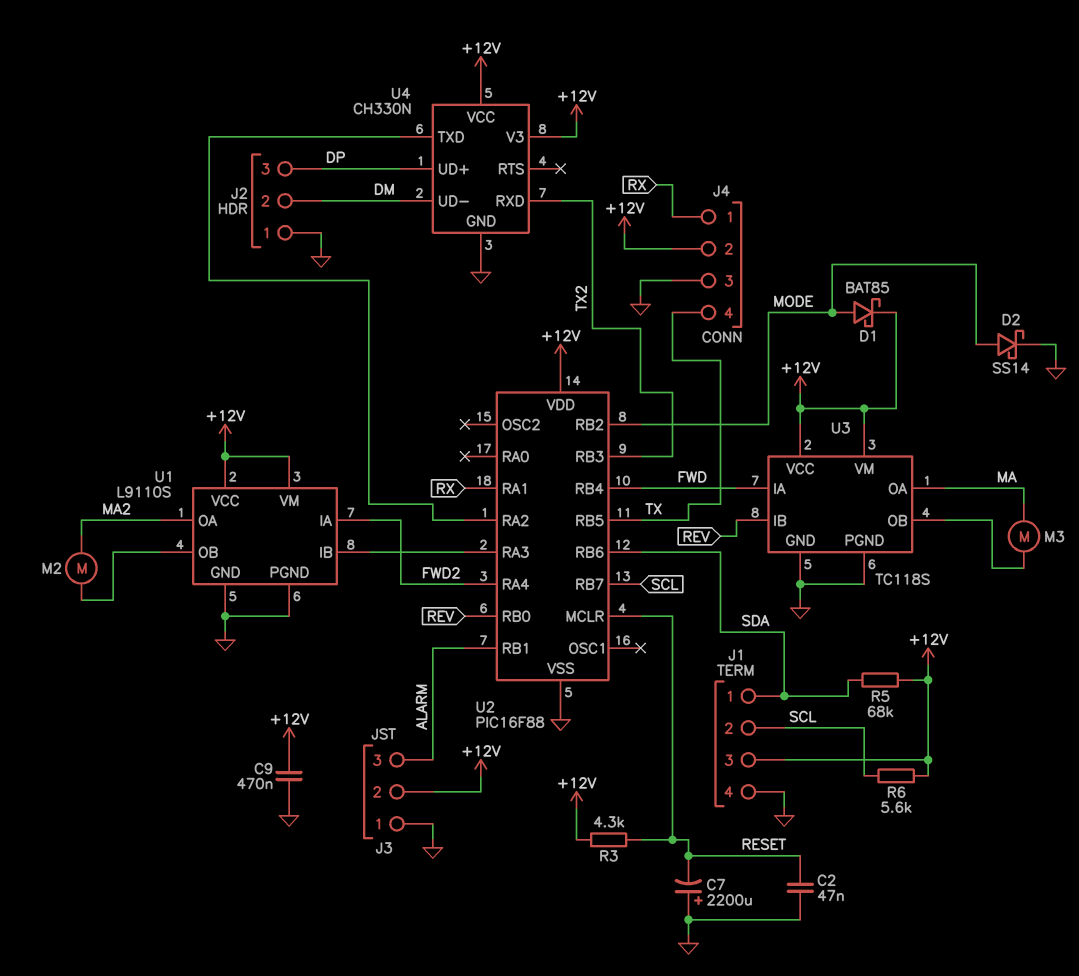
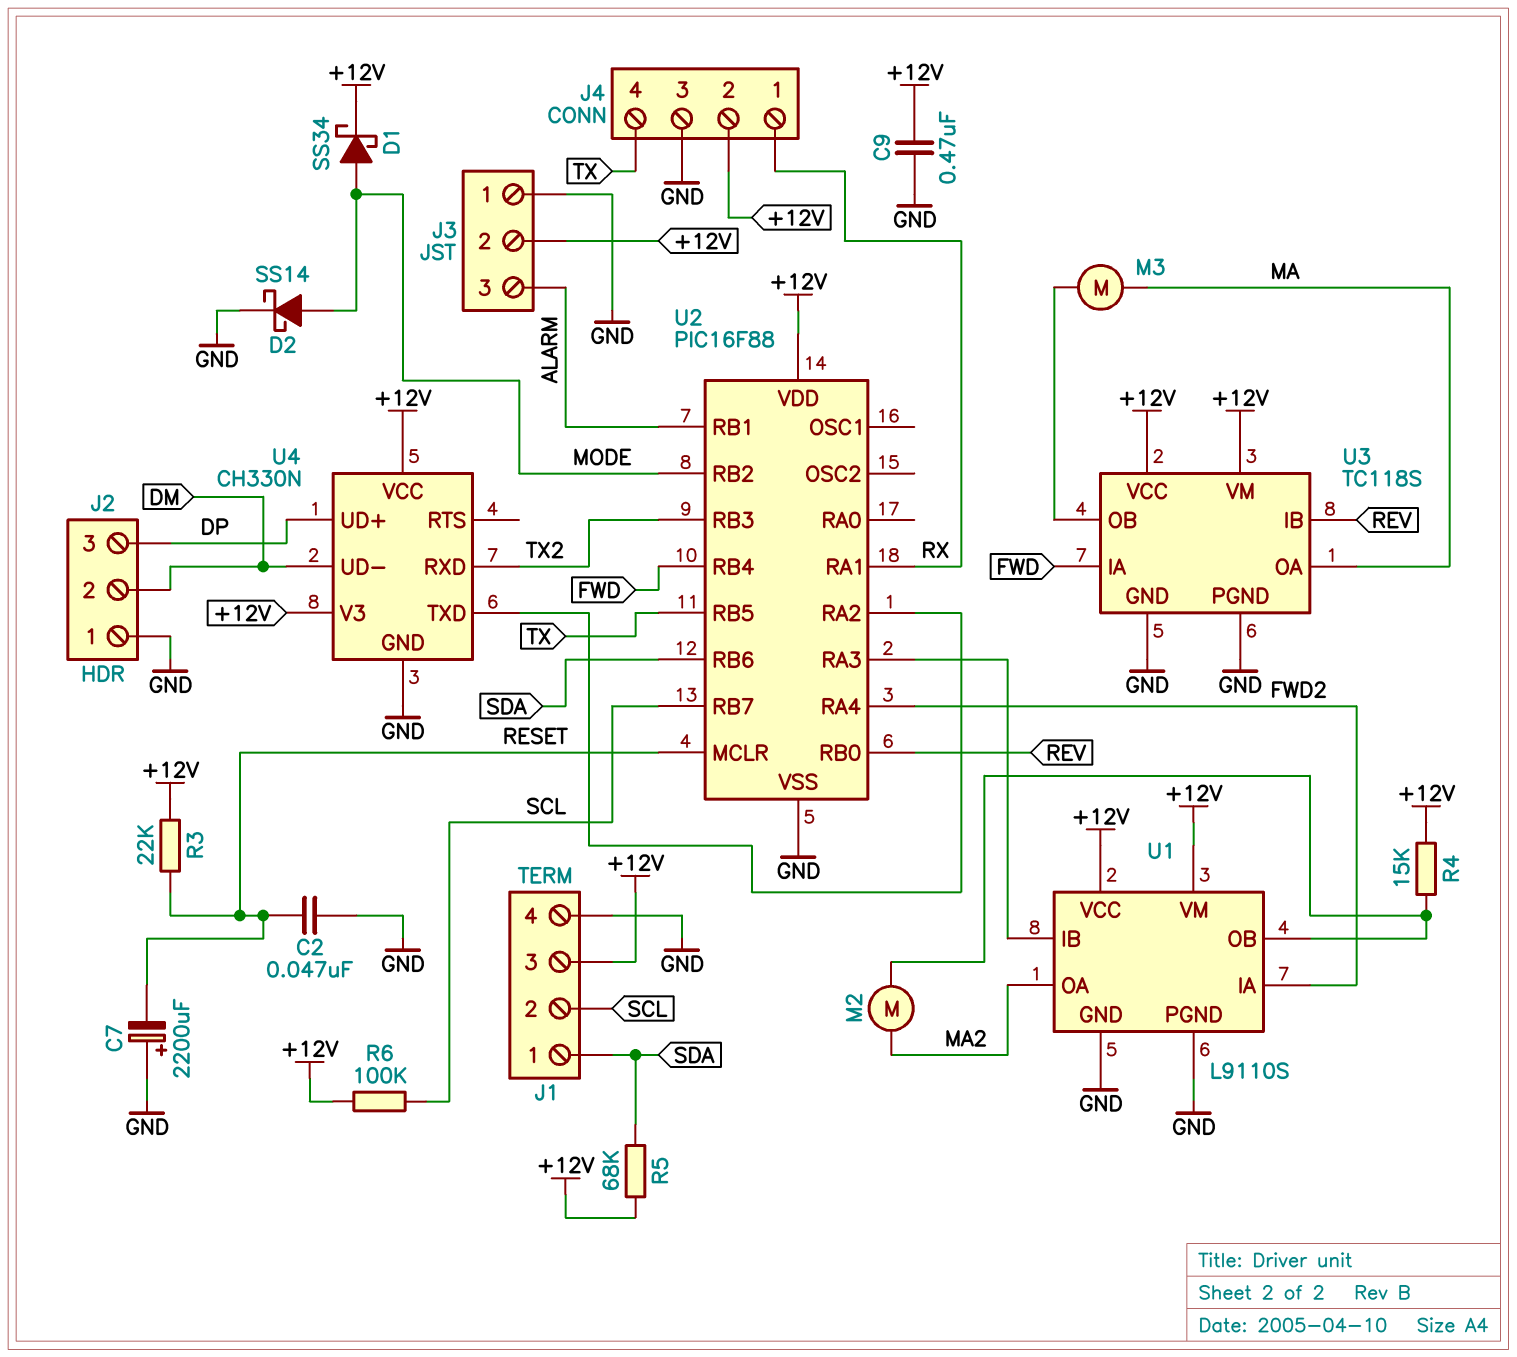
D1: schottky BAT85 (A MODE, K +12V) -> schottky SS34 (A MODE, K +12V)
R3: 4.3k (+12V, RESET) -> 22k (+12V, RESET)
R4: none -> 15k (+12V, U1/OB)
R6: 5.6k (+12V, SCL) -> 100k (+12V, SCL)

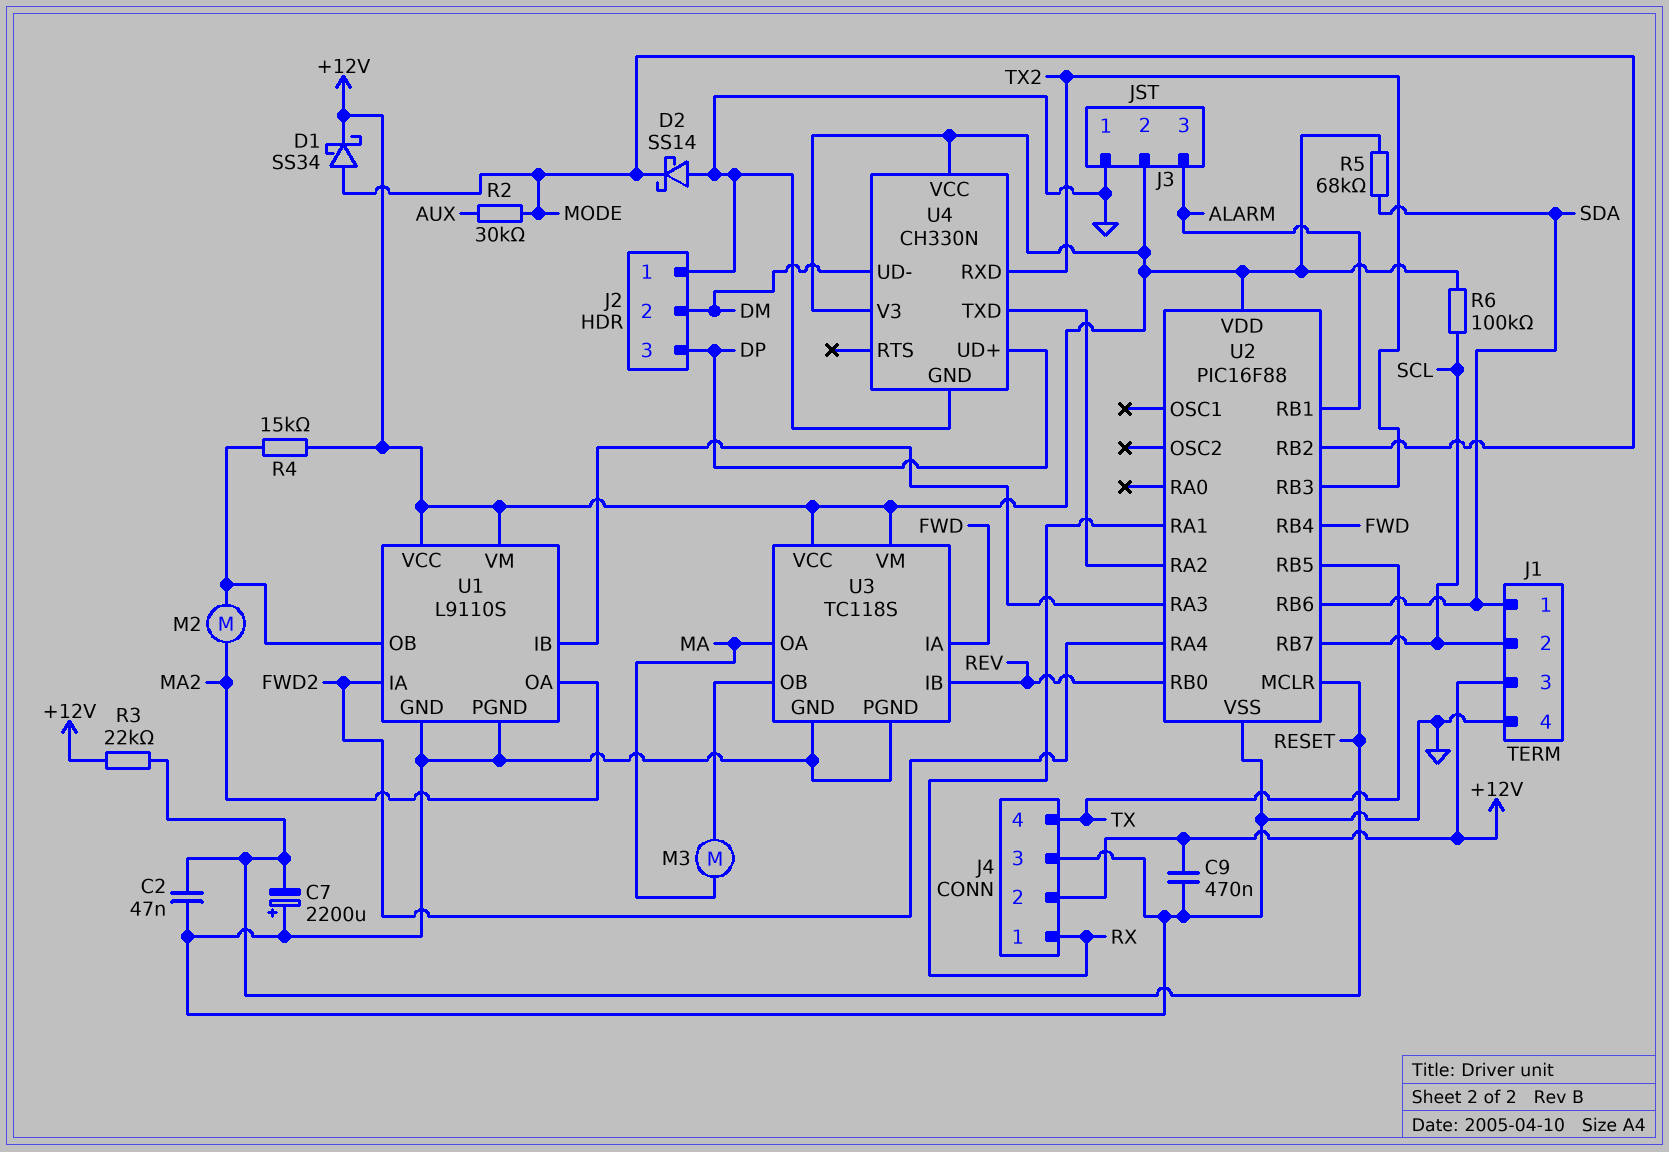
D2: schottky SS14 (A MODE, K GND) -> schottky SS14 (A GND, K MODE)
R2: none -> 30k (AUX, MODE)

